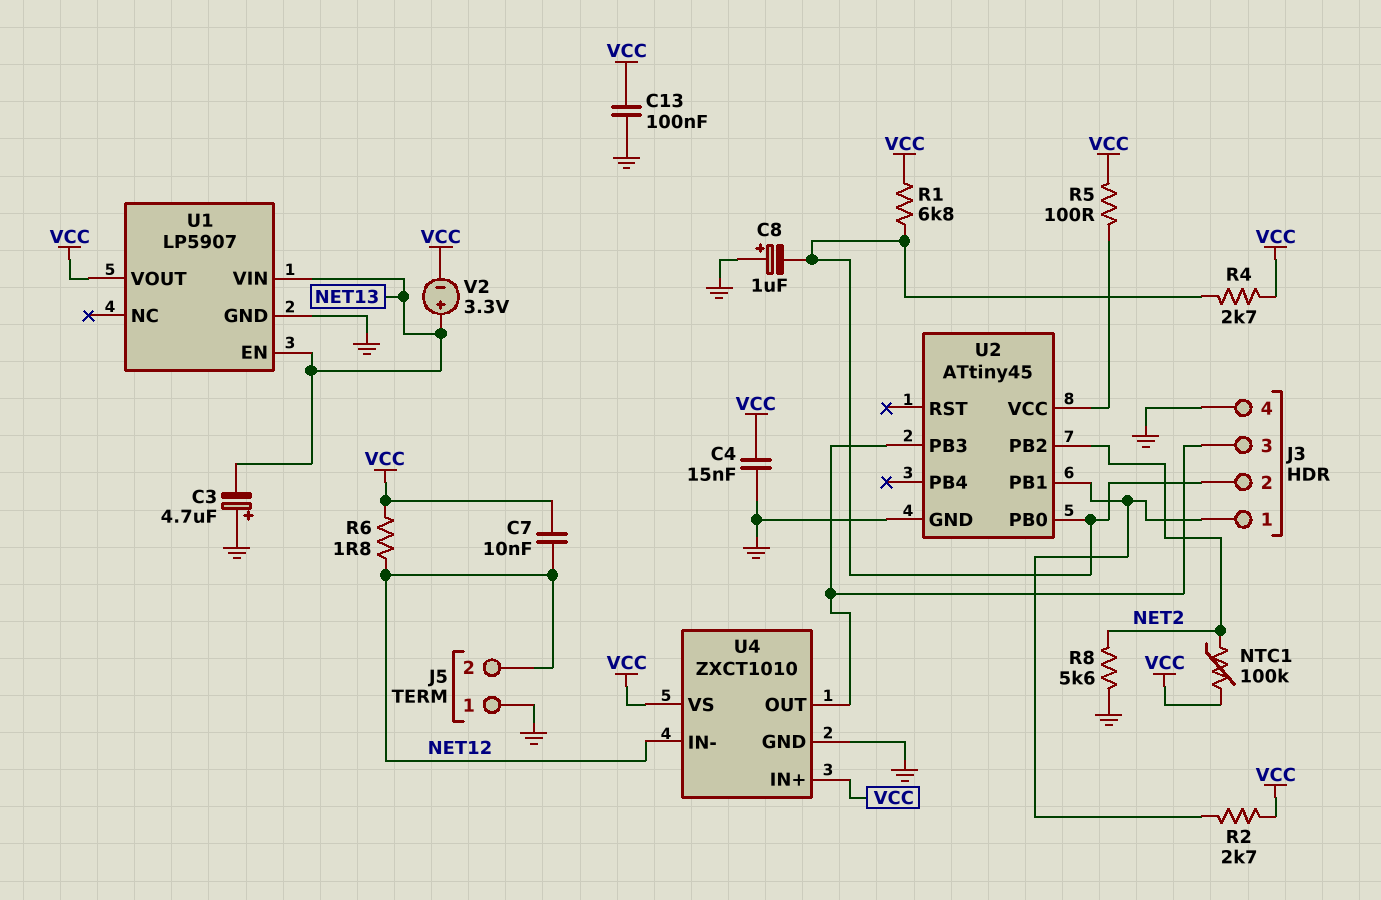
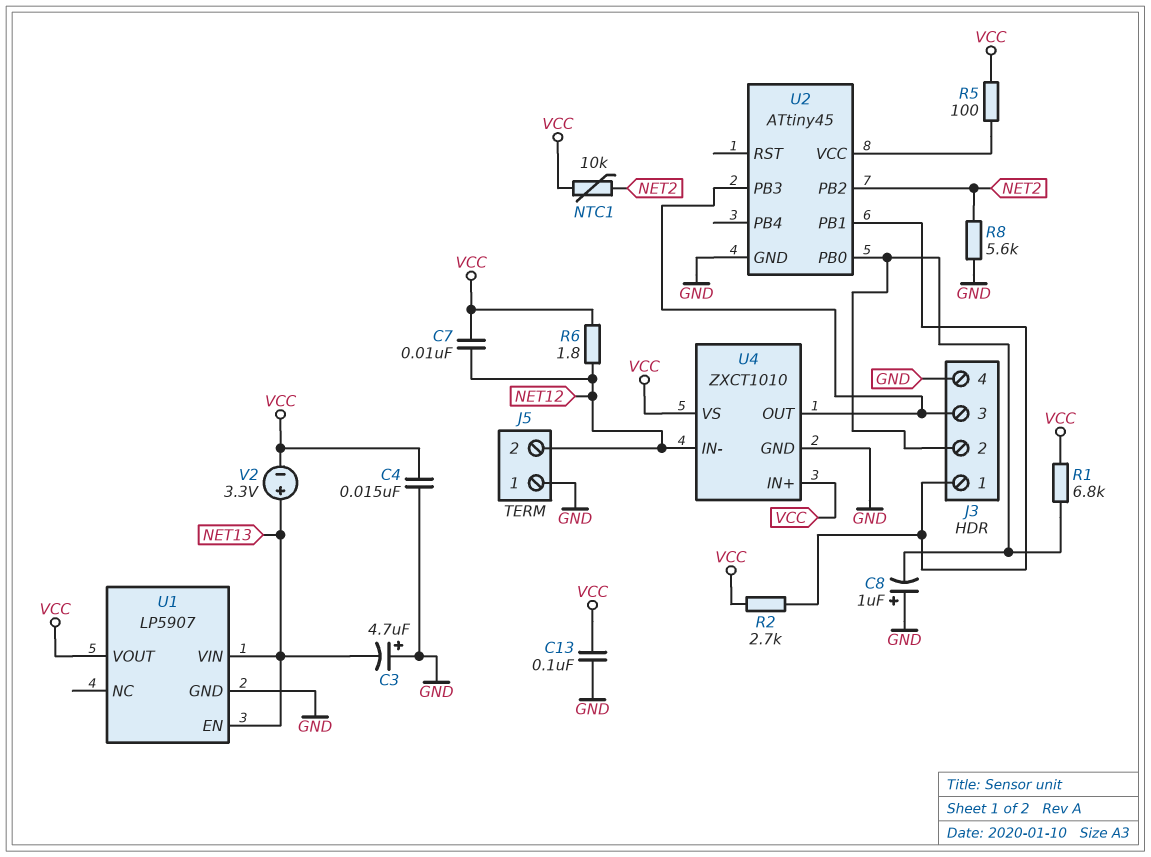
NTC1: 100k (NET2, VCC) -> 10k (NET2, VCC)
R4: 2.7k (J3/2, VCC) -> none

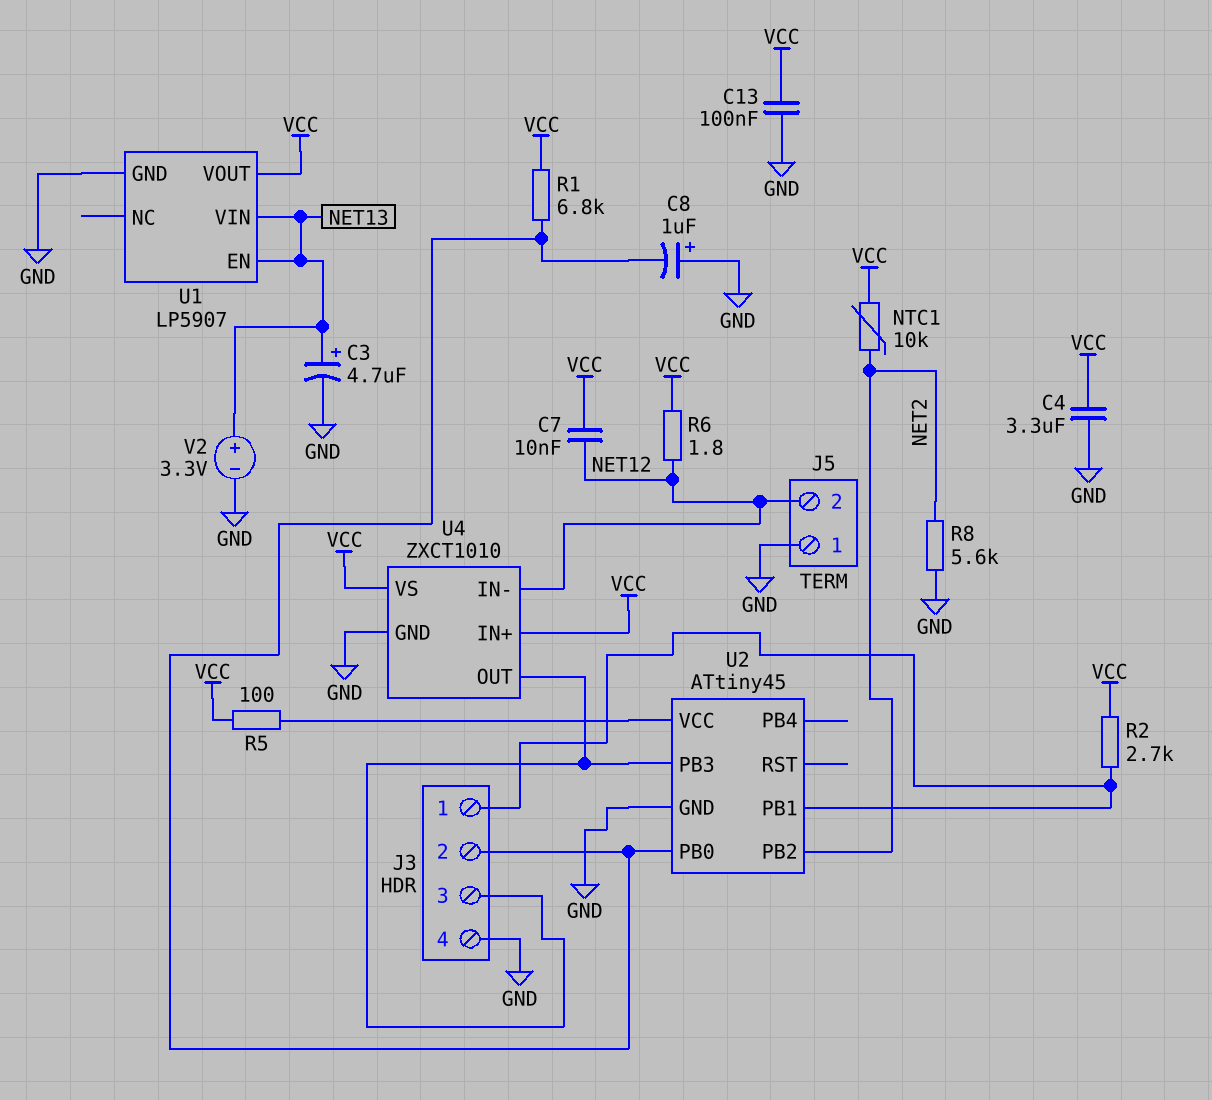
C3: 4.7uF (plus GND, minus NET13) -> 4.7uF (plus NET13, minus GND)
C4: 15nF (GND, VCC) -> 3.3uF (GND, VCC)
V2: 3.3V (plus NET13, minus VCC) -> 3.3V (plus NET13, minus GND)

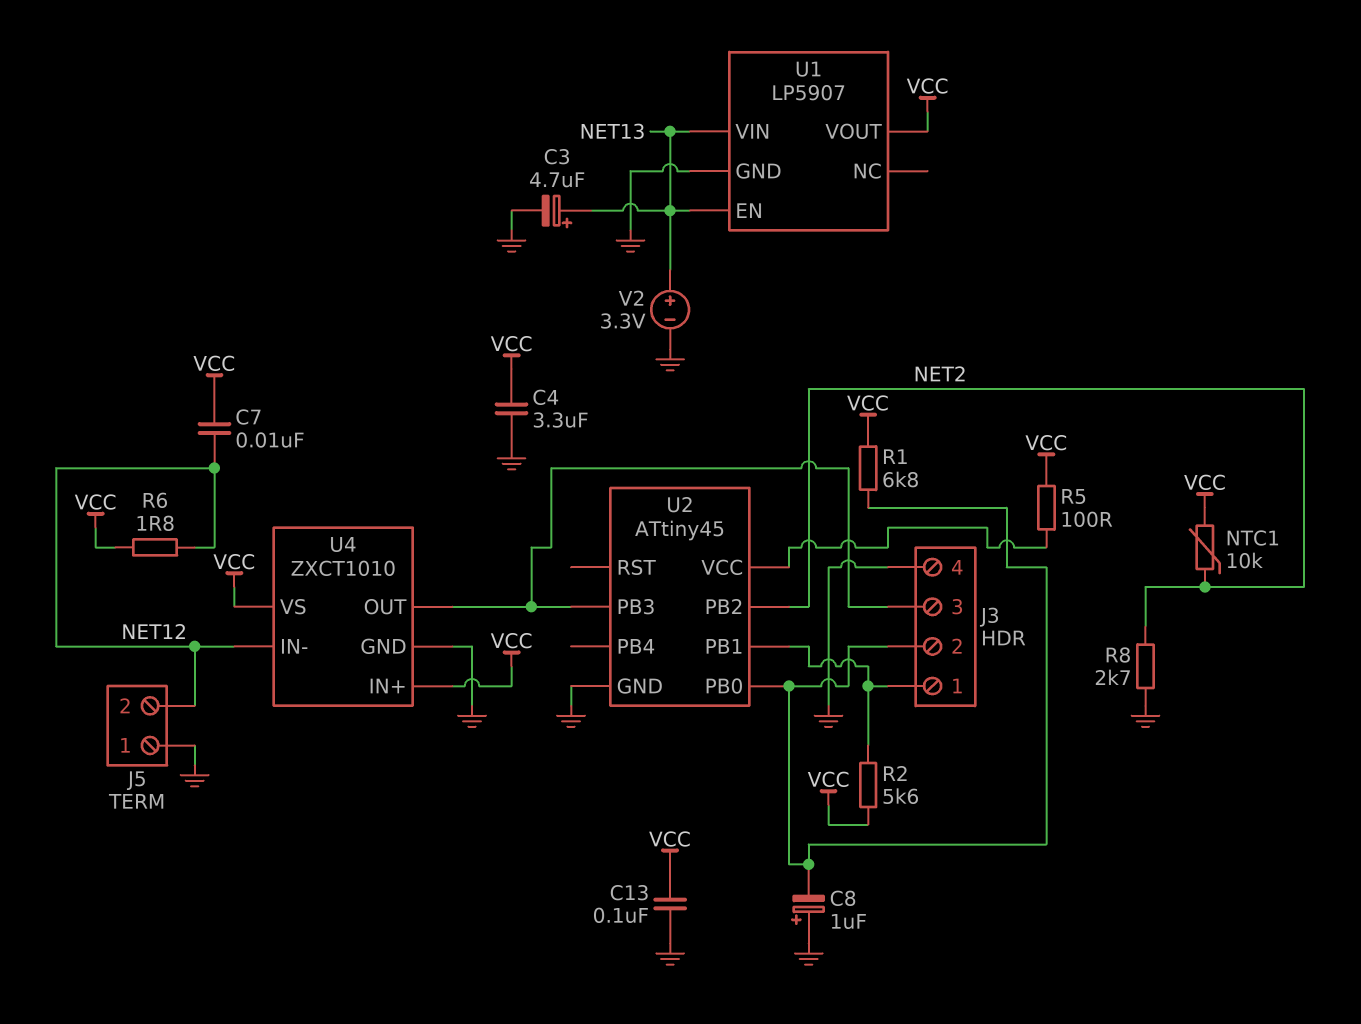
R2: 2.7k (J3/1, VCC) -> 5.6k (J3/1, VCC)
R8: 5.6k (GND, NET2) -> 2.7k (GND, NET2)

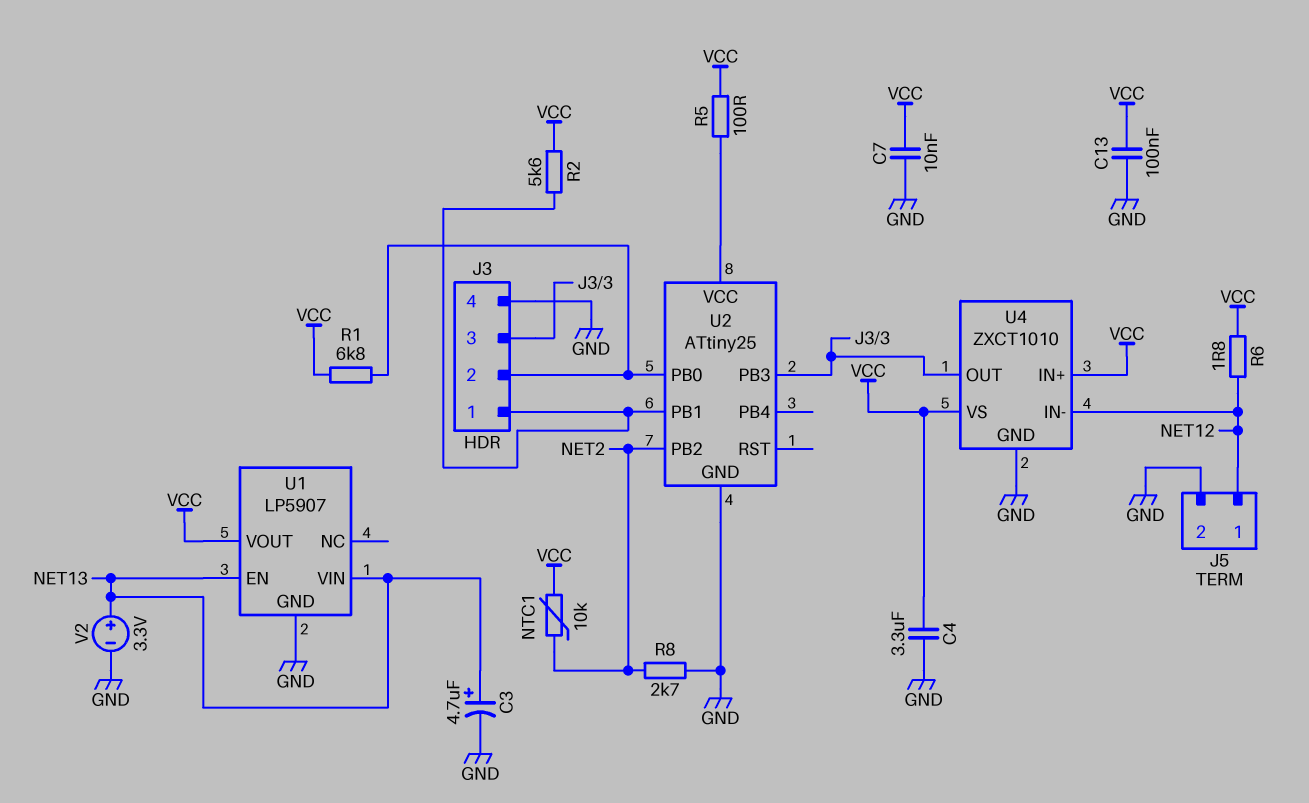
C7: 10nF (NET12, VCC) -> 10nF (GND, VCC)
C8: 1uF (plus GND, minus J3/2) -> none
J5 pin 1: GND -> NET12
J5 pin 2: NET12 -> GND
U2: ATtiny45 -> ATtiny25

